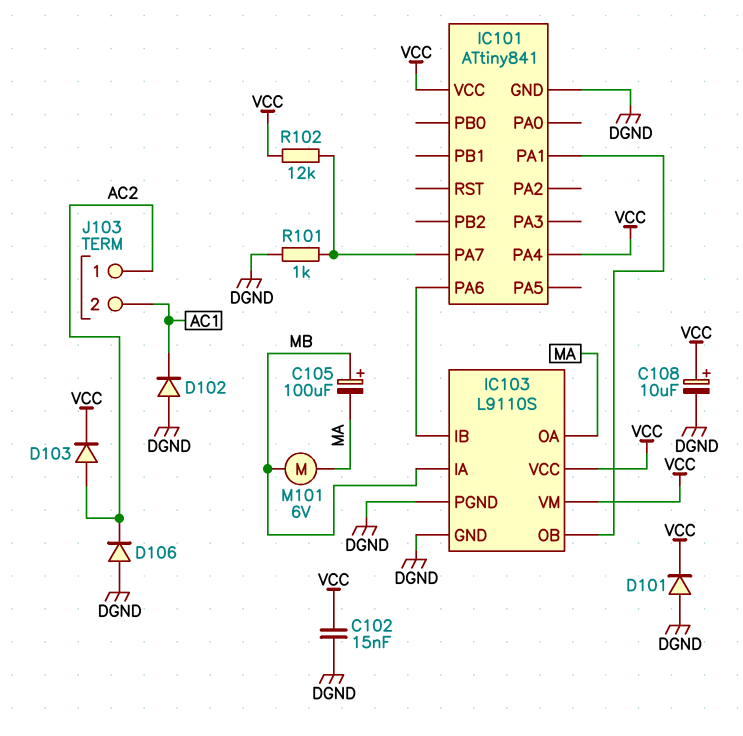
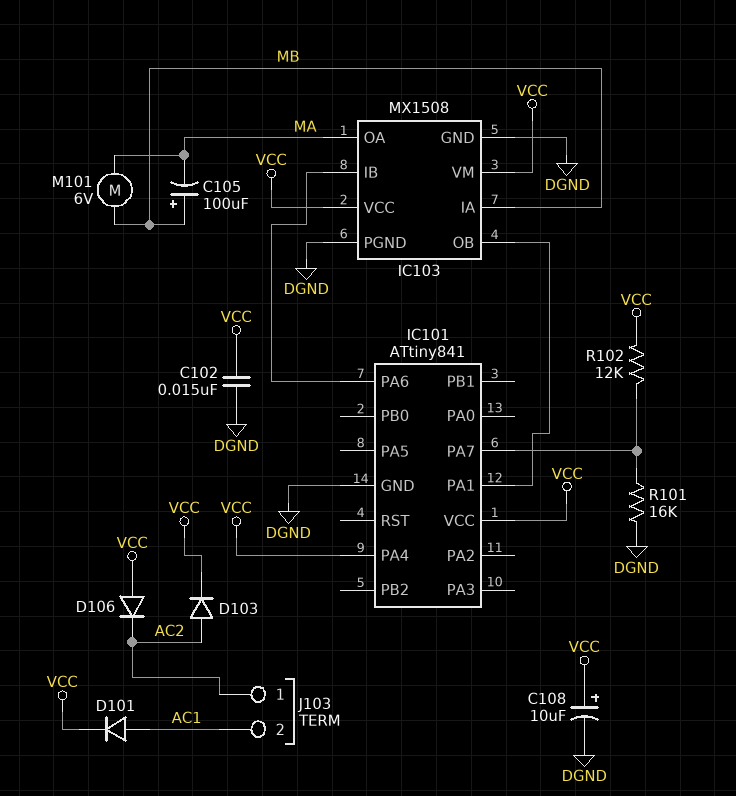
D101: diode (A DGND, K VCC) -> diode (A AC1, K VCC)
D102: diode (A DGND, K AC1) -> none
D106: diode (A DGND, K AC2) -> diode (A VCC, K AC2)
IC103: L9110S -> MX1508
R101: 1k (DGND, IC101/PA7) -> 16k (DGND, IC101/PA7)

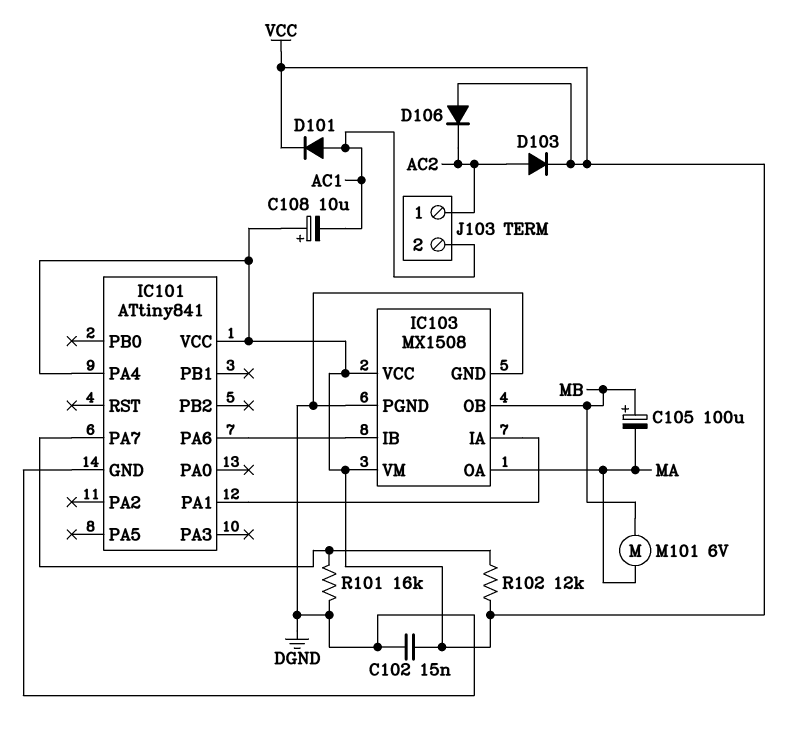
C108: 10uF (plus VCC, minus DGND) -> 10uF (plus VCC, minus AC1)
IC103 pin IA: MB -> IC101/PA1
IC103 pin OB: IC101/PA1 -> MB

